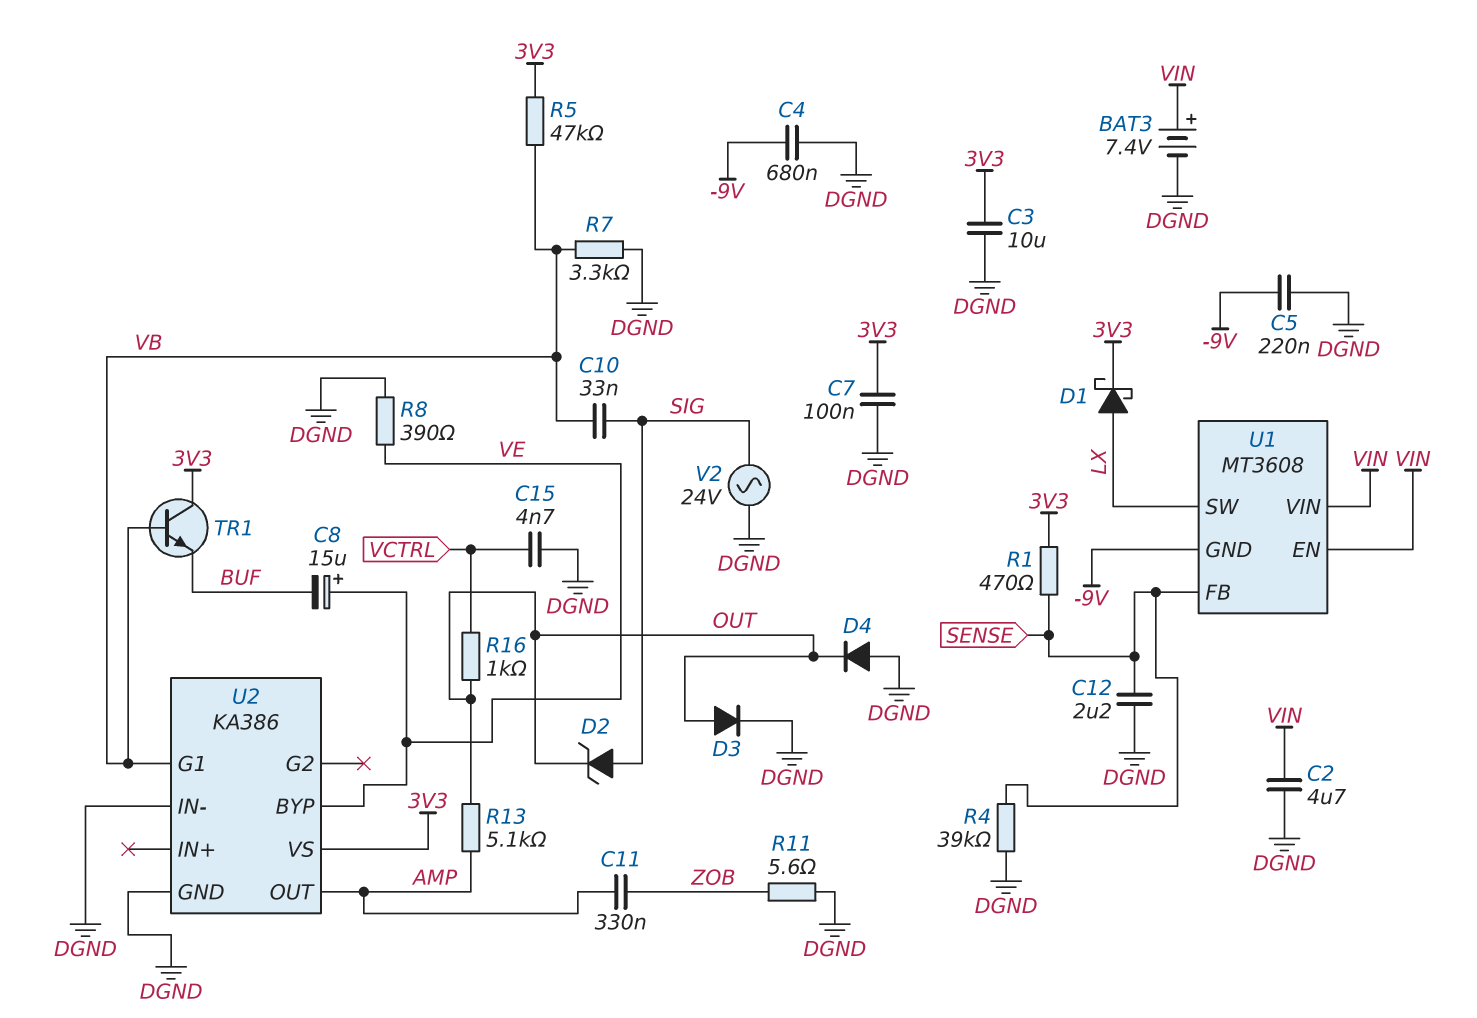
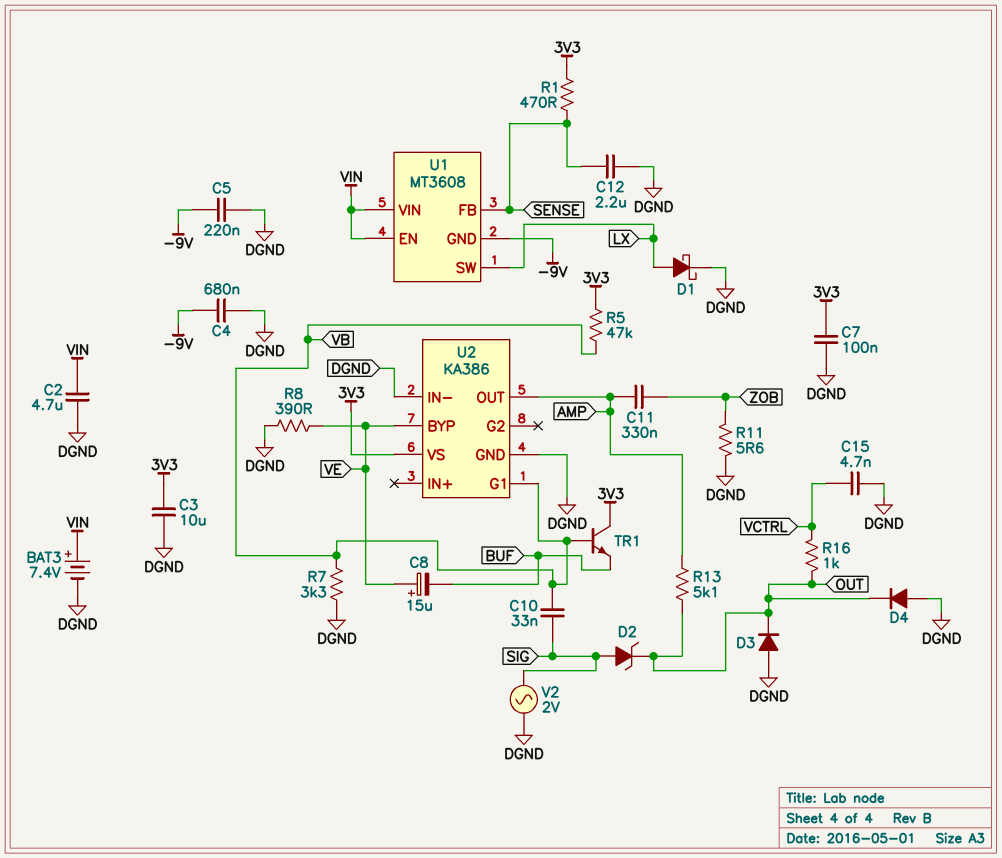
D1: schottky (A LX, K 3V3) -> schottky (A LX, K DGND)
D3: diode (A OUT, K DGND) -> diode (A DGND, K OUT)
R4: 39k (DGND, SENSE) -> none
V2: AC 24V (DGND, SIG) -> AC 2V (DGND, SIG)

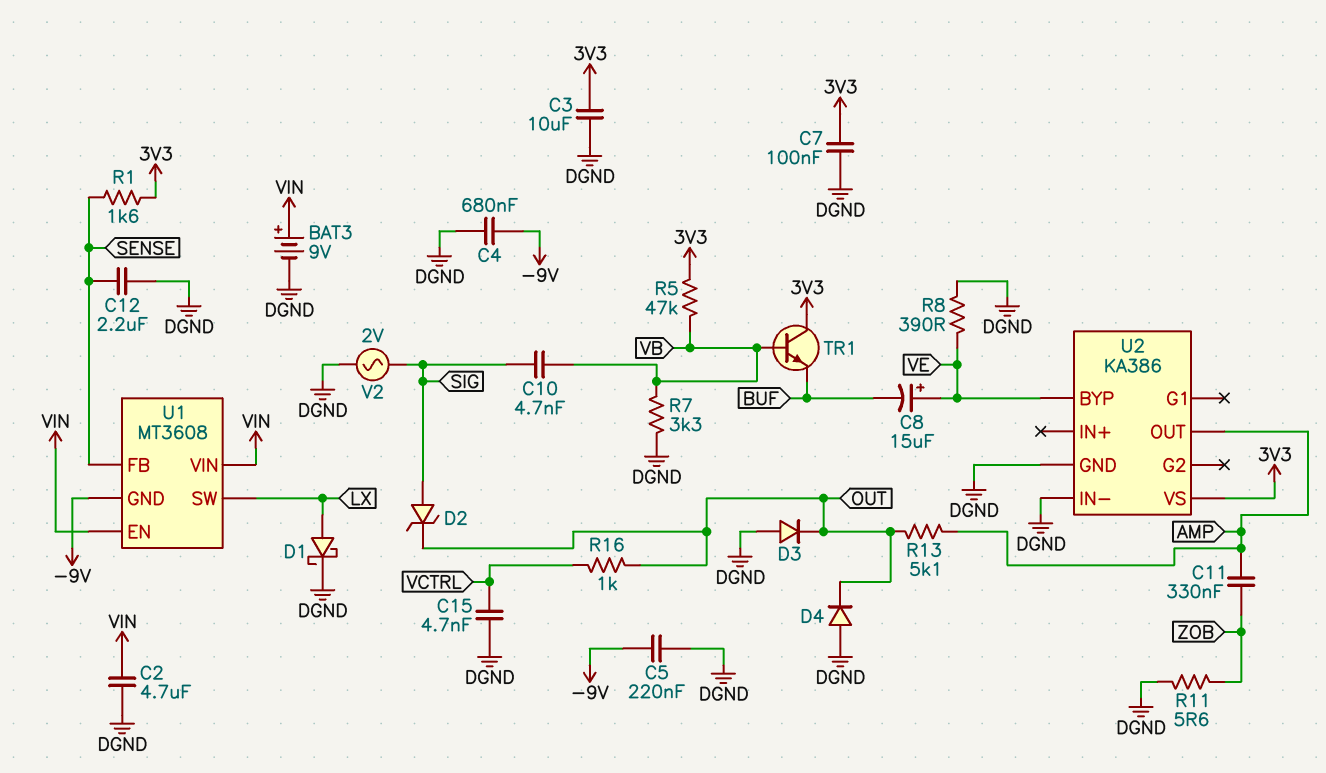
BAT3: 7.4V (plus VIN, minus DGND) -> 9V (plus VIN, minus DGND)
C10: 33nF (SIG, VB) -> 4.7nF (SIG, VB)
R1: 470 (3V3, SENSE) -> 1.6k (3V3, SENSE)
U2 pin G1: VB -> none

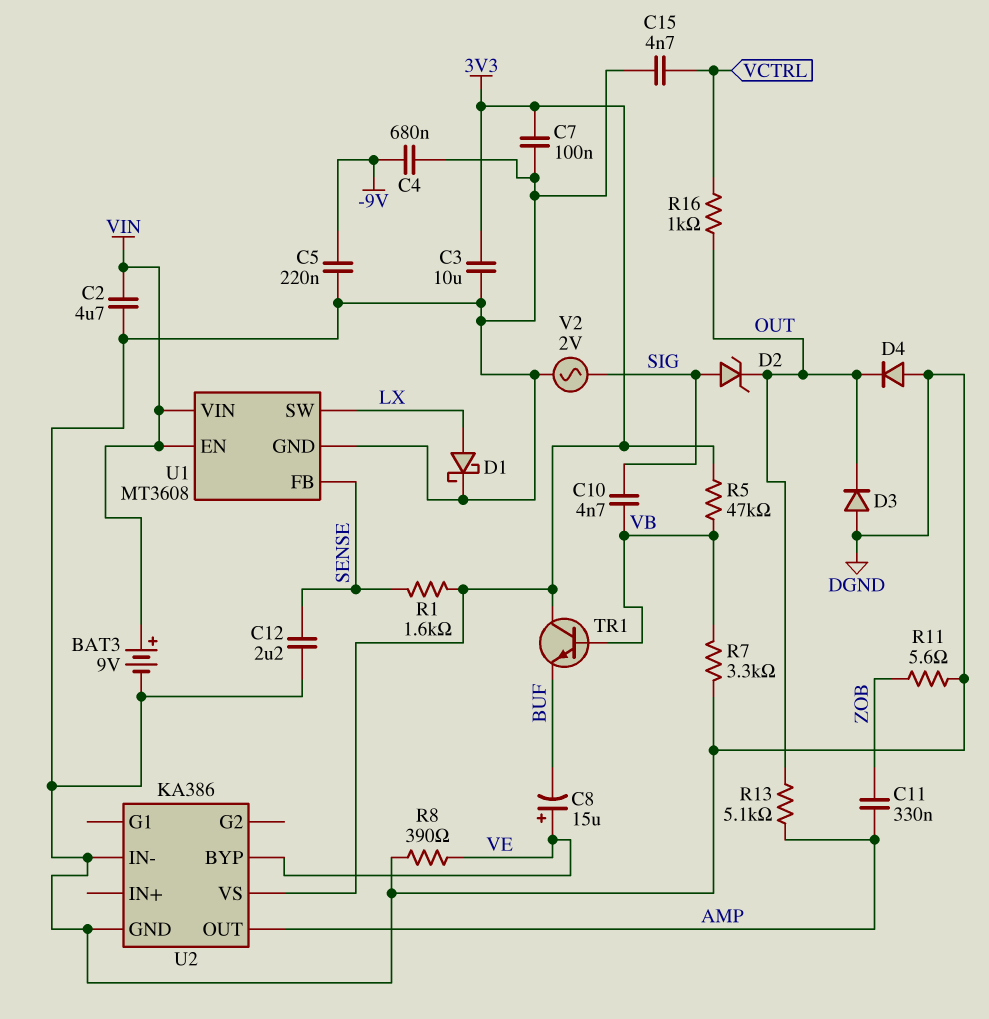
U1 pin GND: -9V -> DGND

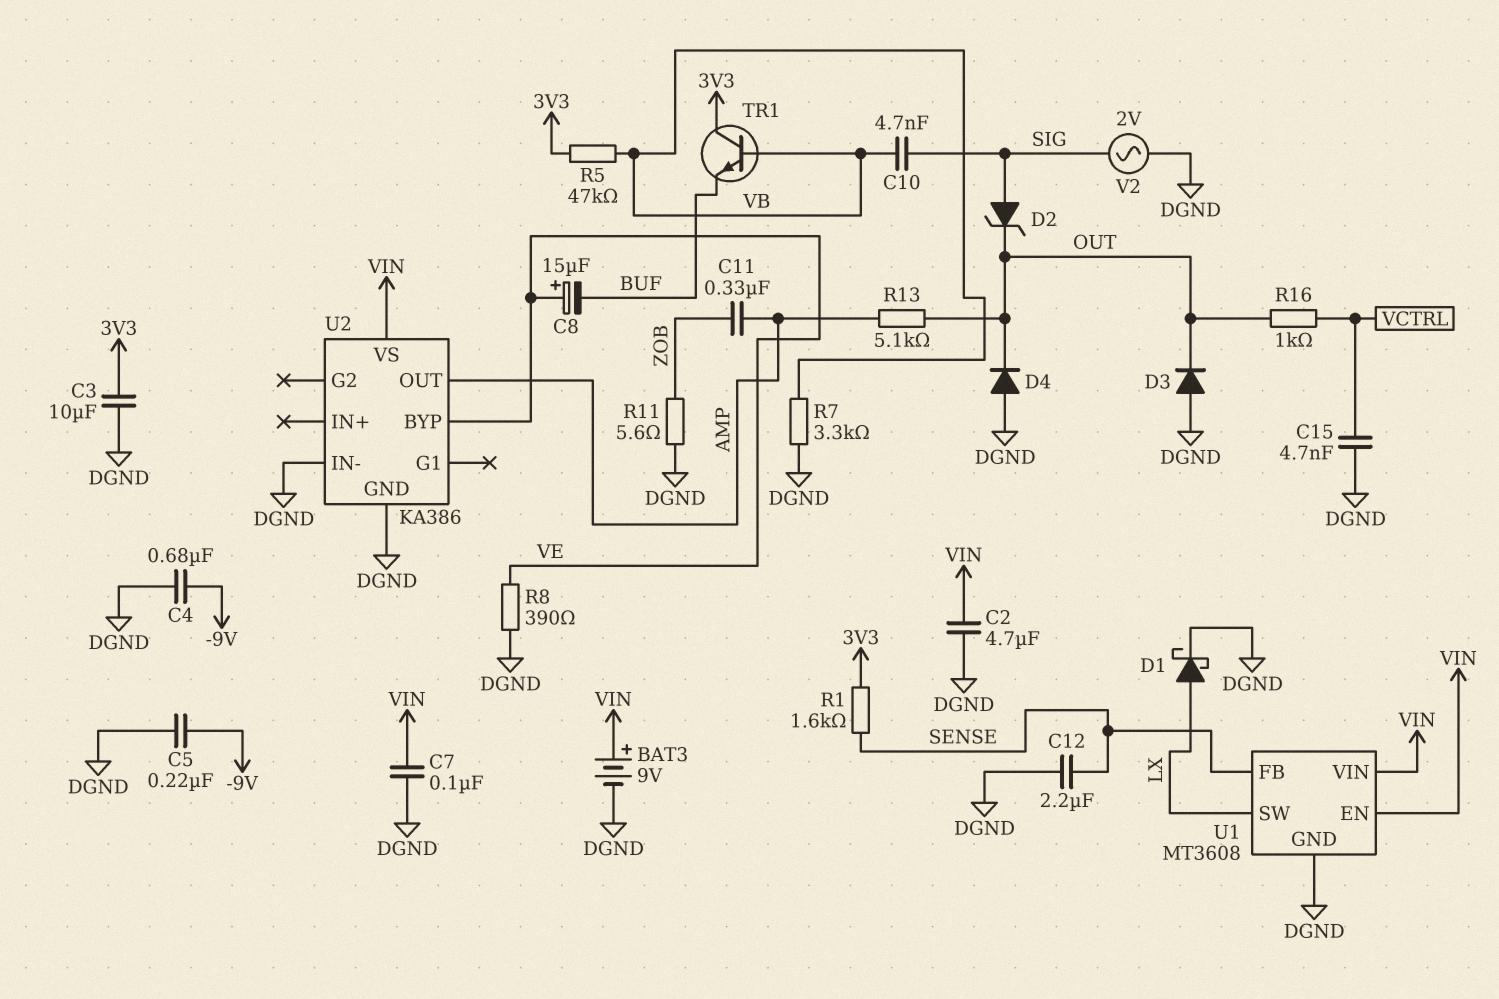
C7: 100nF (3V3, DGND) -> 100nF (DGND, VIN)
U2 pin VS: 3V3 -> VIN

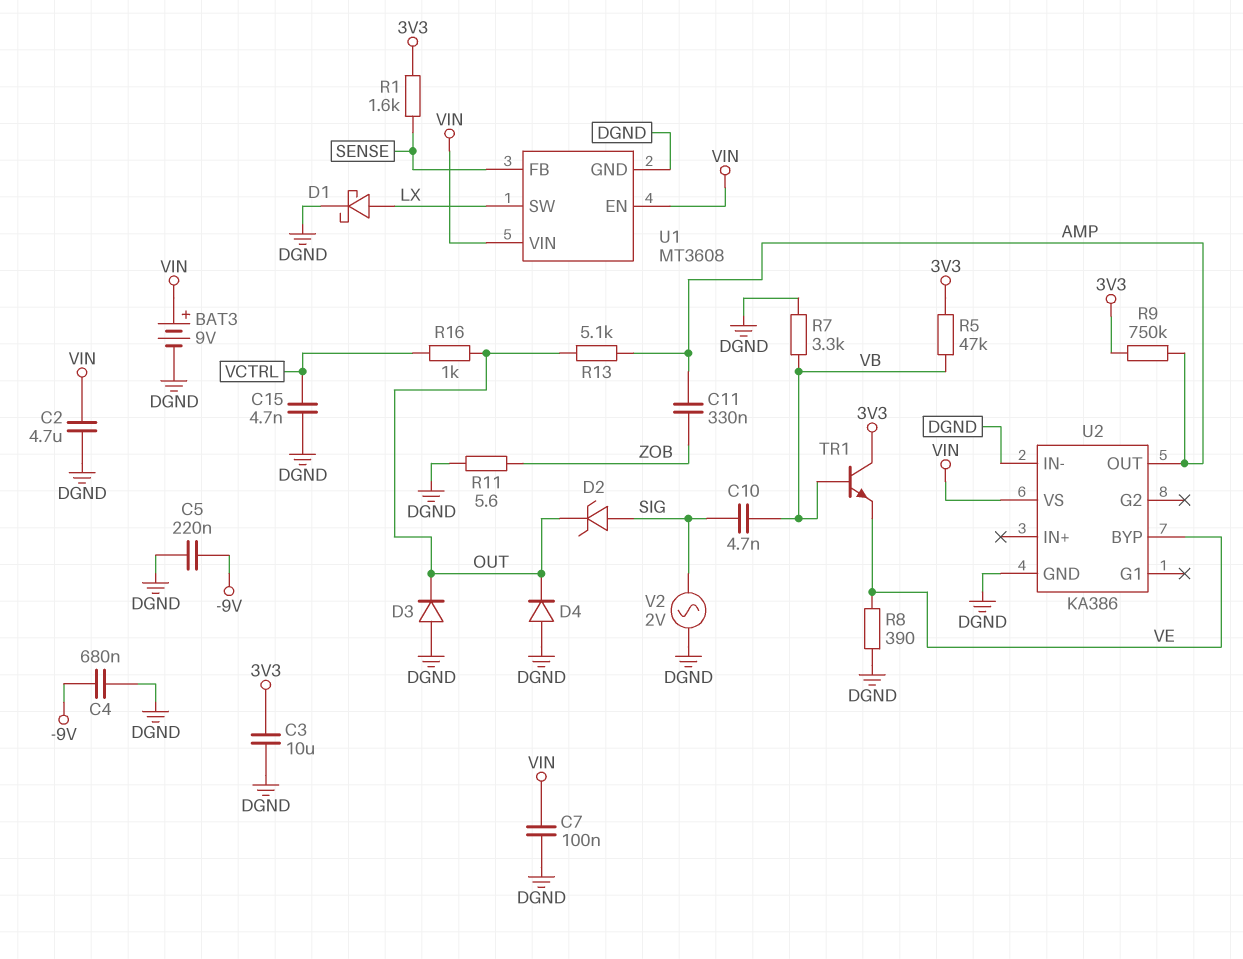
C8: 15uF (plus VE, minus BUF) -> none
C12: 2.2uF (DGND, SENSE) -> none
R9: none -> 750k (3V3, AMP)
TR1: NPN (B VB, C 3V3, E BUF) -> NPN (B VB, C 3V3, E VE)

